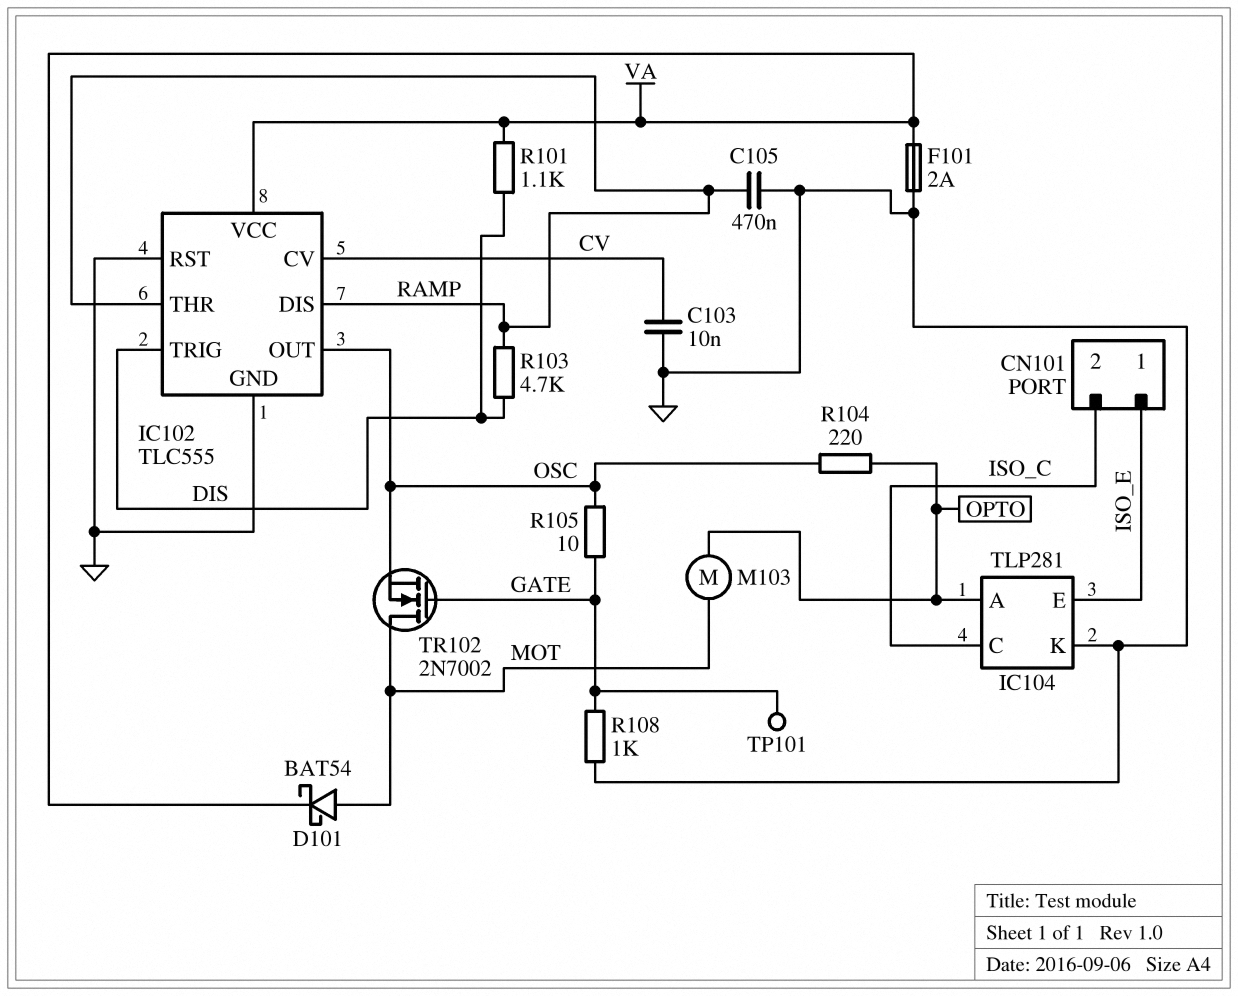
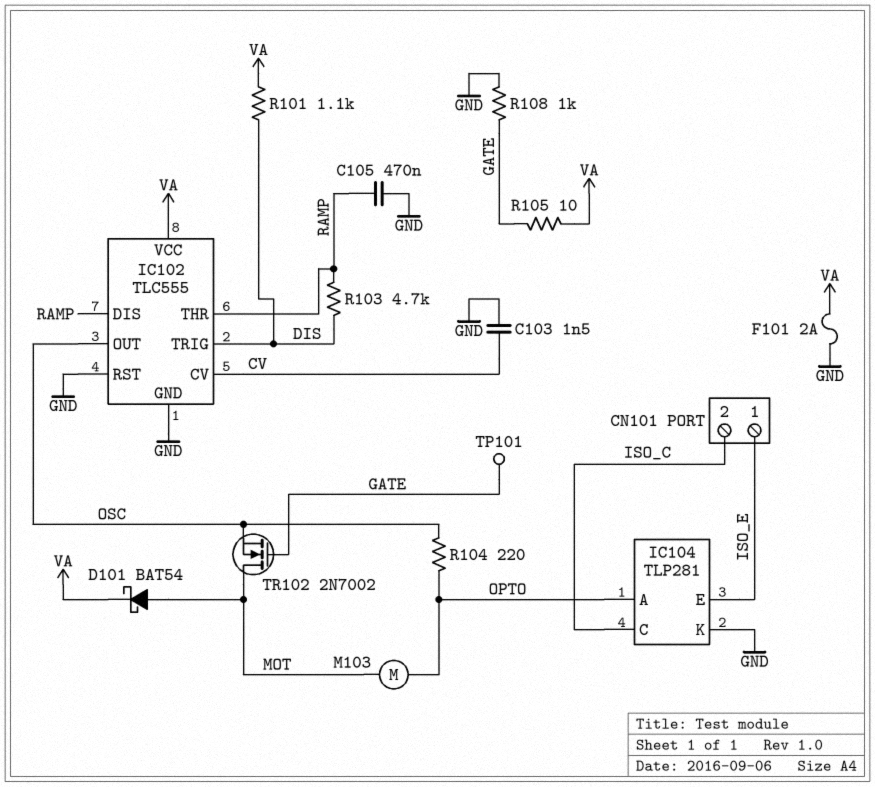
C103: 10nF (CV, GND) -> 1.5nF (CV, GND)
R105: 10 (GATE, OSC) -> 10 (GATE, VA)

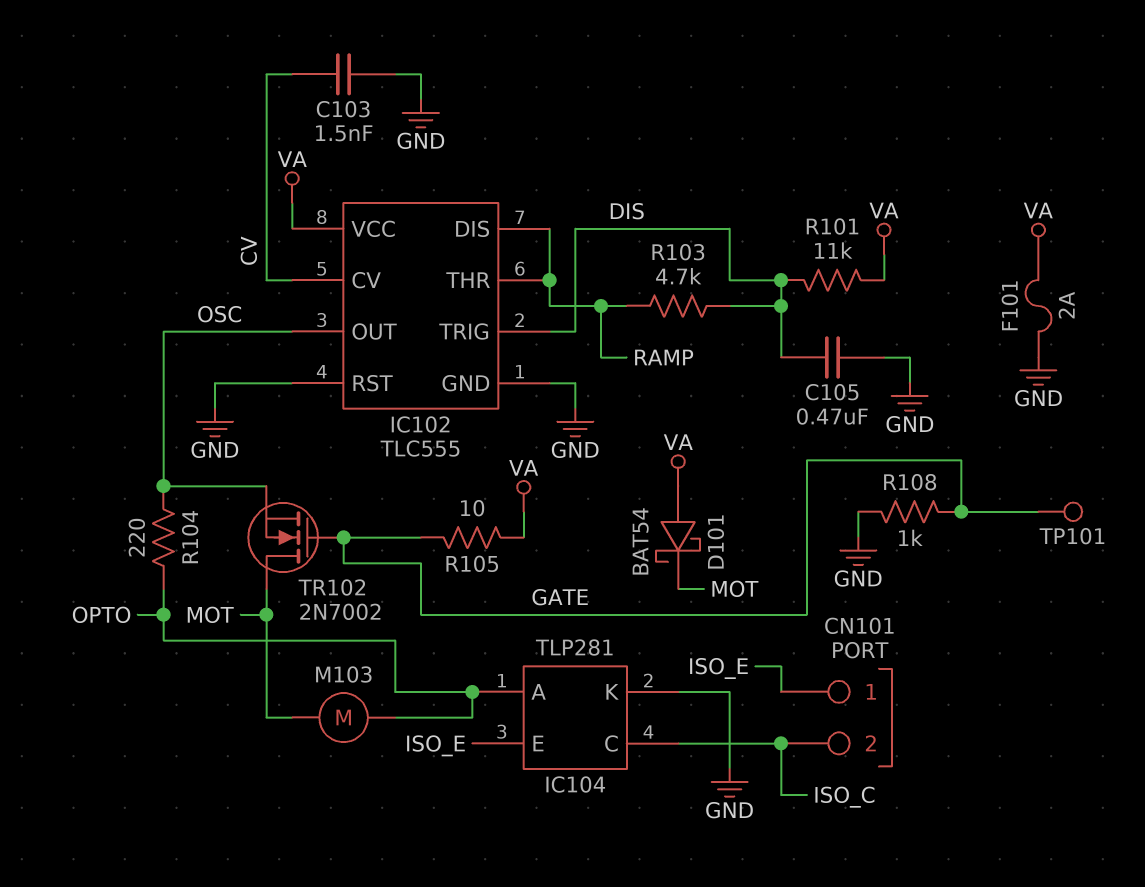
C105: 470nF (GND, RAMP) -> 470nF (DIS, GND)
D101: schottky BAT54 (A MOT, K VA) -> schottky BAT54 (A VA, K MOT)
R101: 1.1k (DIS, VA) -> 11k (DIS, VA)

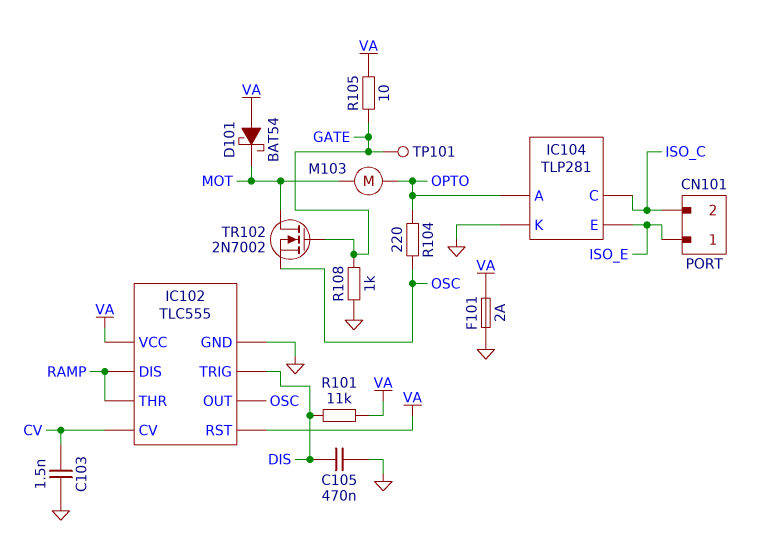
IC102 pin RST: GND -> VA
R103: 4.7k (DIS, RAMP) -> none

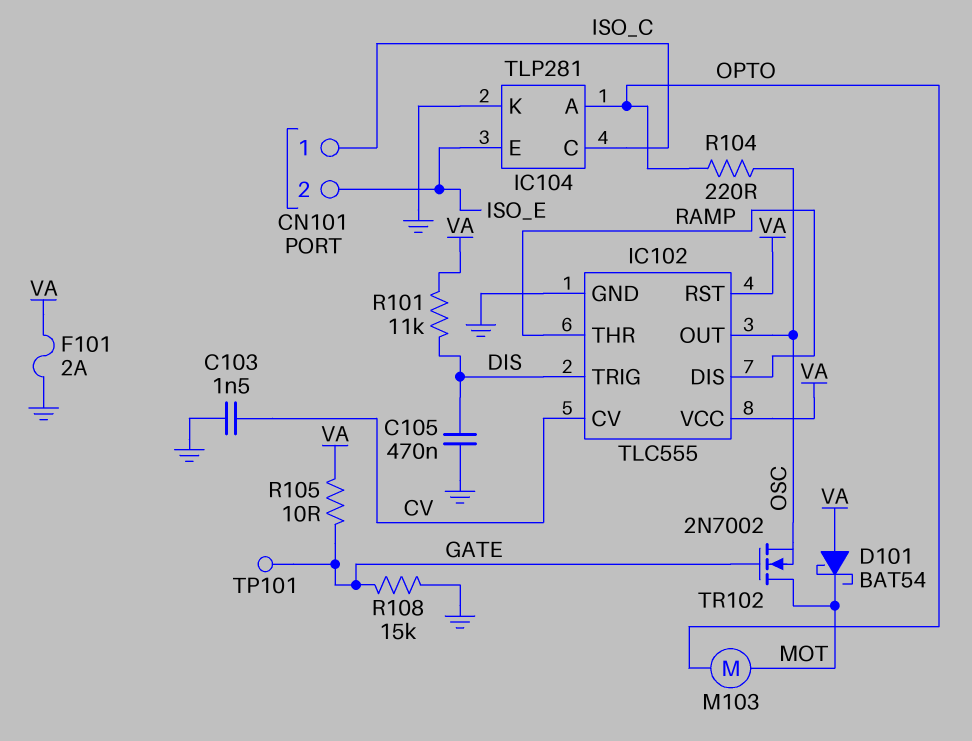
CN101 pin 1: ISO_E -> ISO_C
CN101 pin 2: ISO_C -> ISO_E
R108: 1k (GATE, GND) -> 15k (GATE, GND)

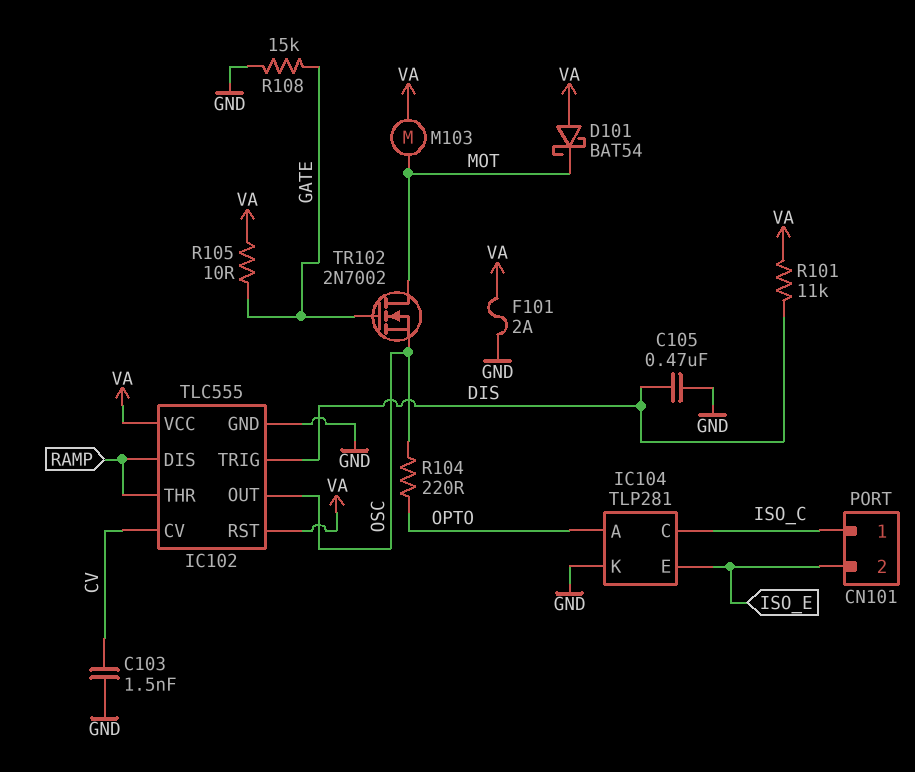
M103: motor (MOT, OPTO) -> motor (MOT, VA)
TP101: test point (GATE) -> none

